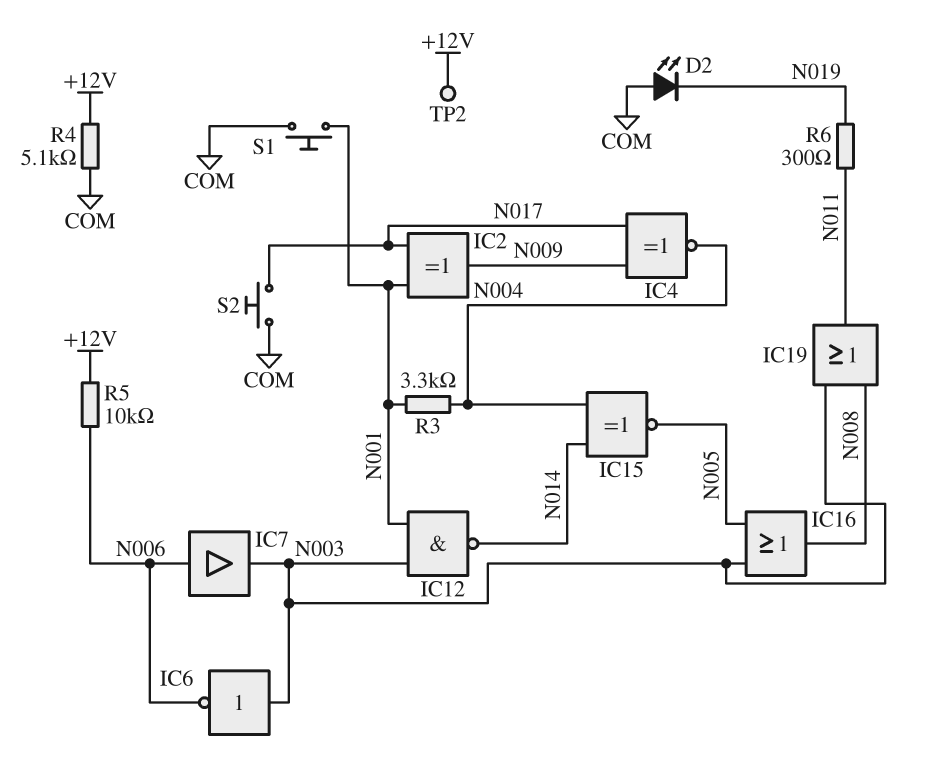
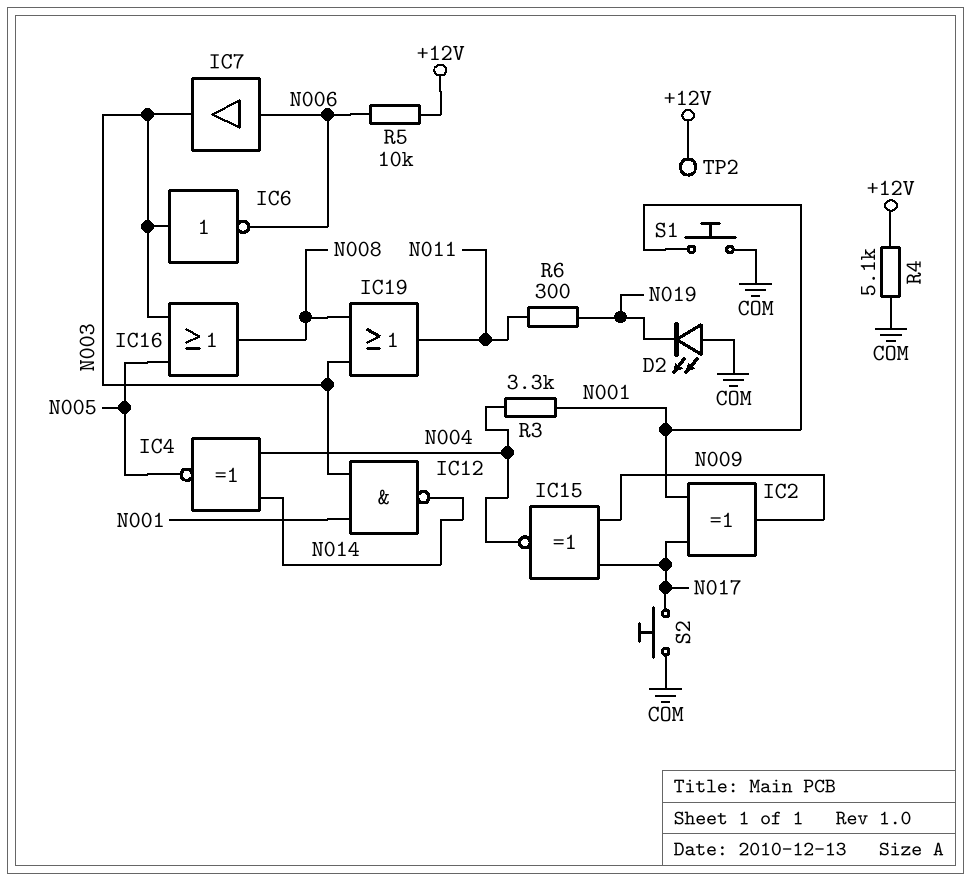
IC4: XNOR (in N009, in N017, out N004) -> XNOR (in N004, in N014, out N005)
IC15: XNOR (in N004, in N014, out N005) -> XNOR (in N009, in N017, out N004)

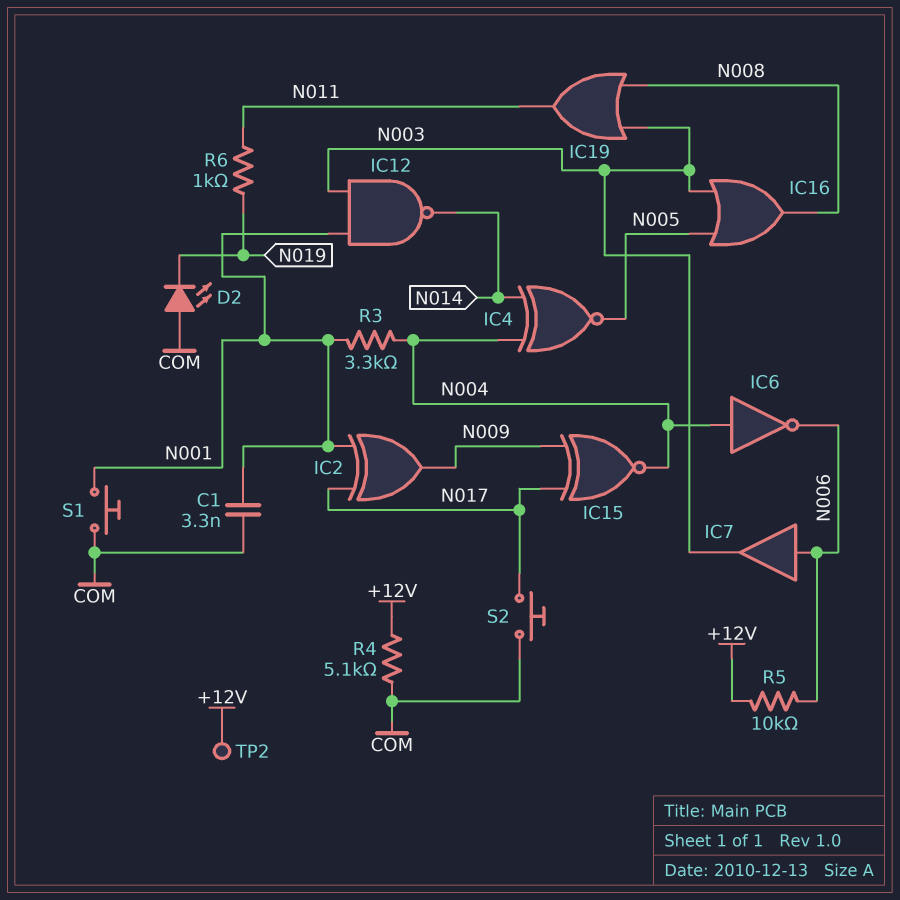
C1: none -> 3.3nF (COM, N001)
IC6: NOT (in N003, out N006) -> NOT (in N004, out N006)
R6: 300 (N011, N019) -> 1k (N011, N019)

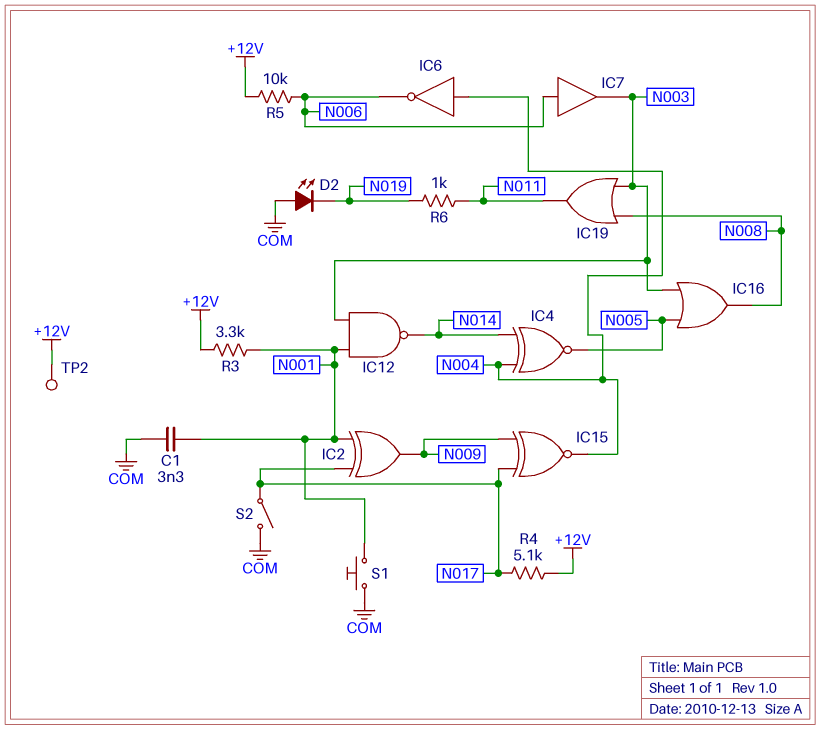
R3: 3.3k (N001, N004) -> 3.3k (+12V, N001)
R4: 5.1k (+12V, COM) -> 5.1k (+12V, N017)
S2: button (COM, N017) -> switch (COM, N017)

